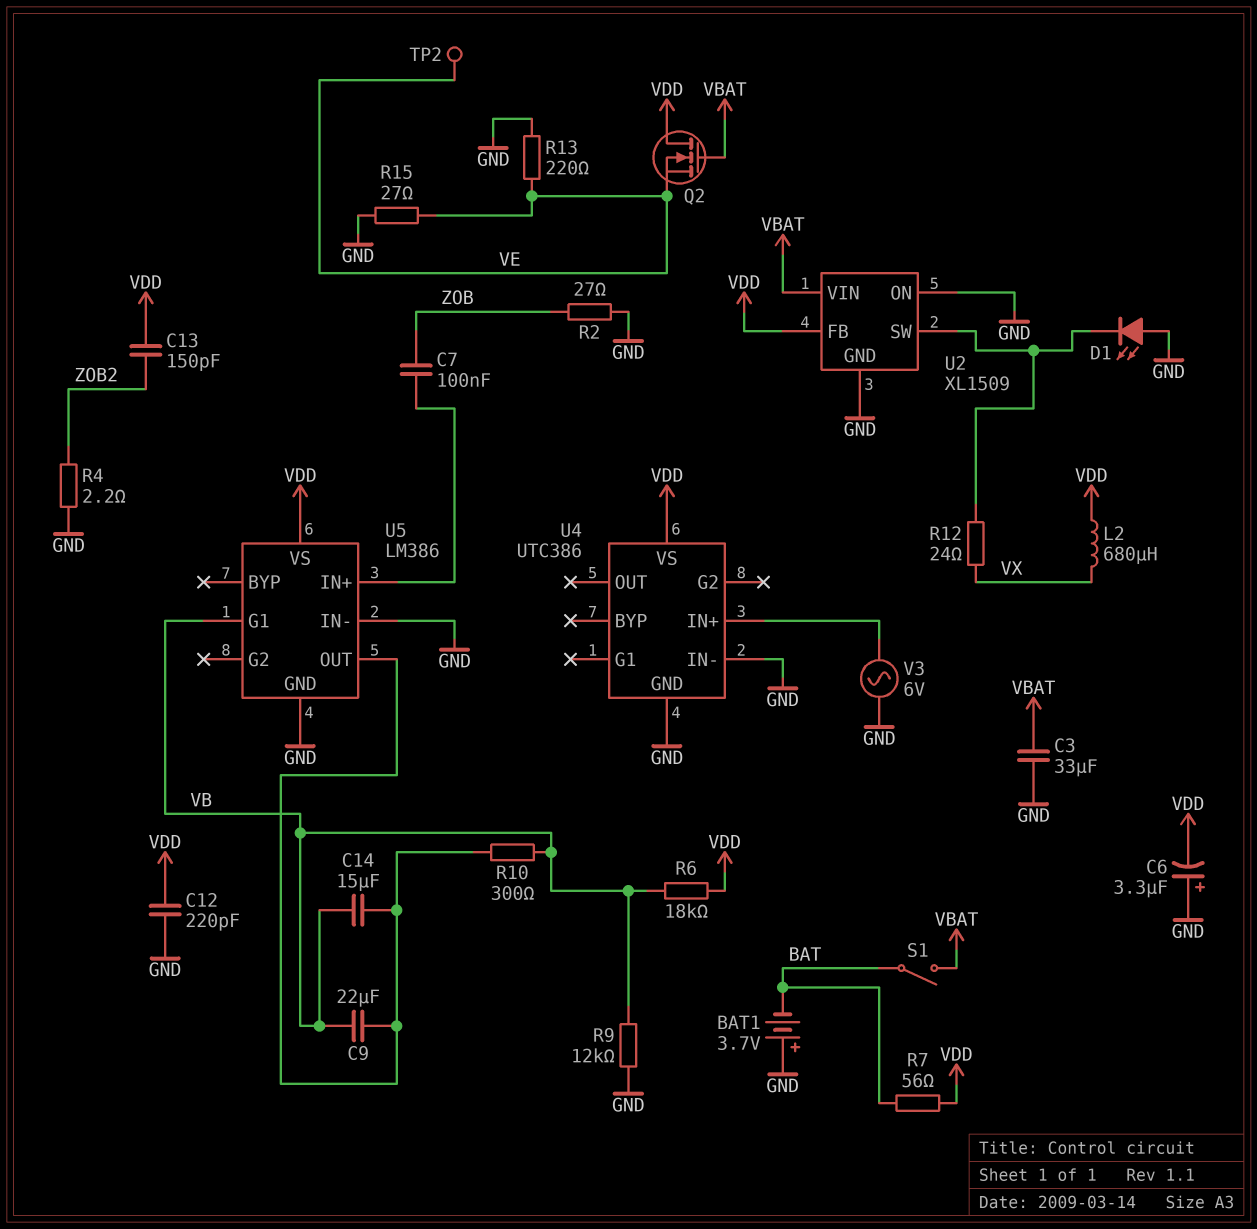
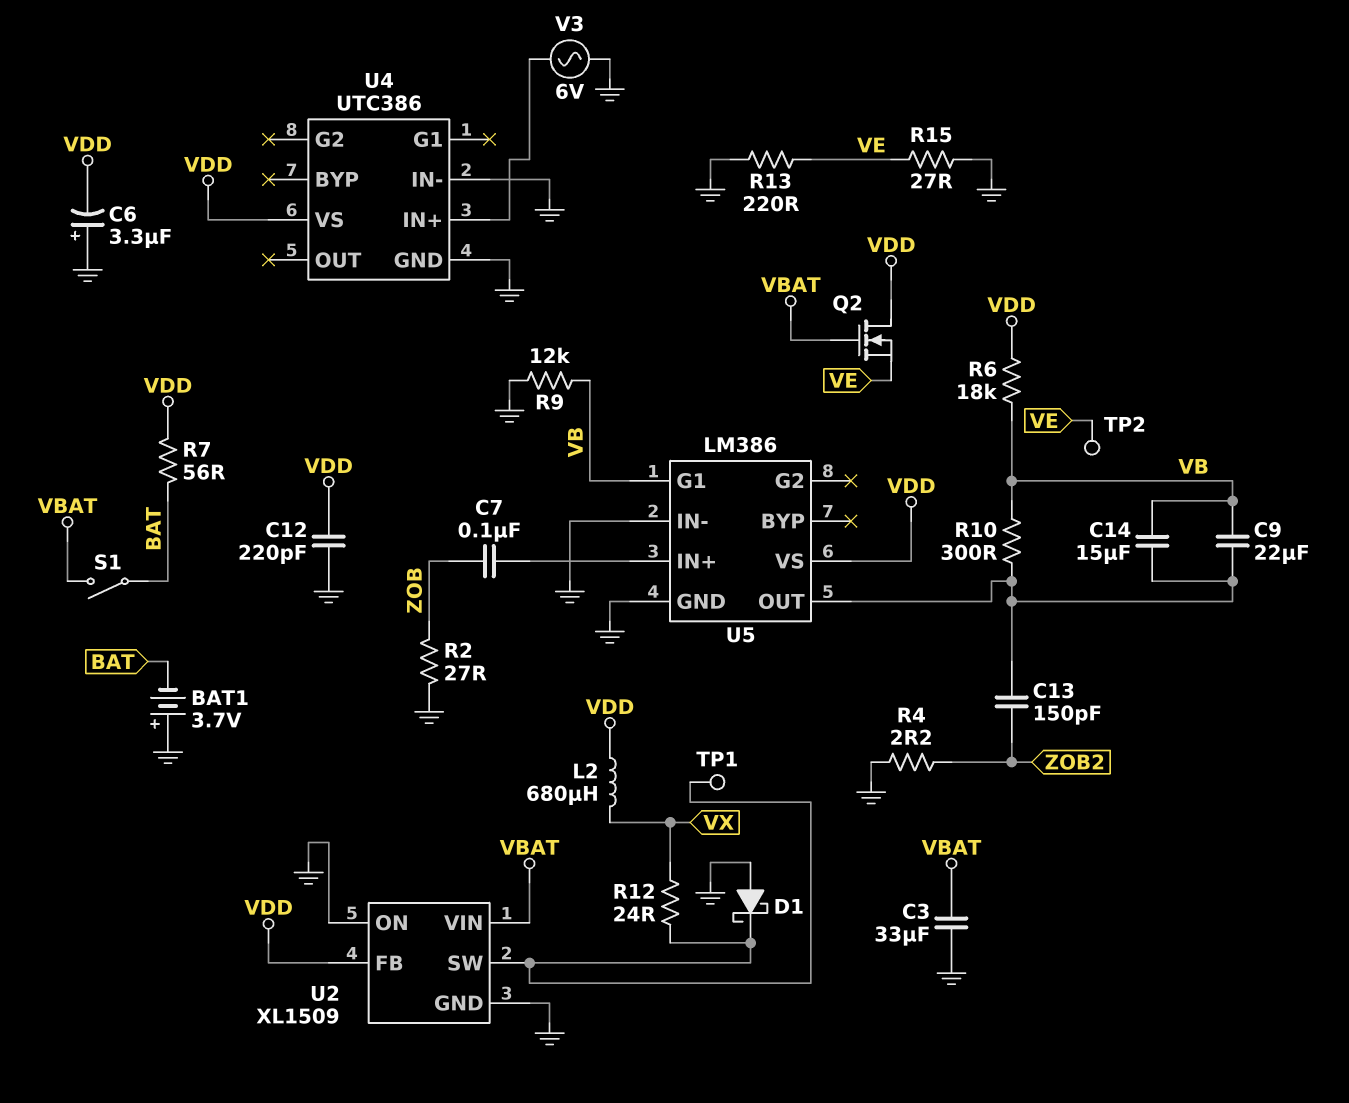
C13: 150pF (VDD, ZOB2) -> 150pF (U5/OUT, ZOB2)
D1: LED (A GND, K U2/SW) -> schottky (A GND, K U2/SW)
TP1: none -> test point (U2/SW)

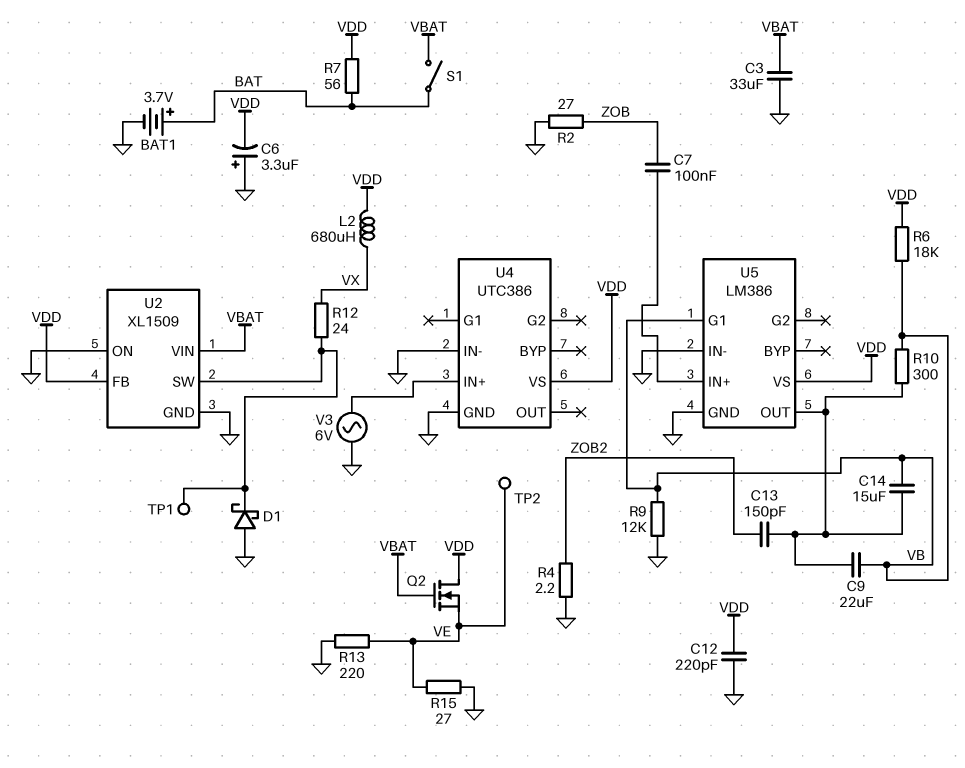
BAT1: 3.7V (plus GND, minus BAT) -> 3.7V (plus BAT, minus GND)

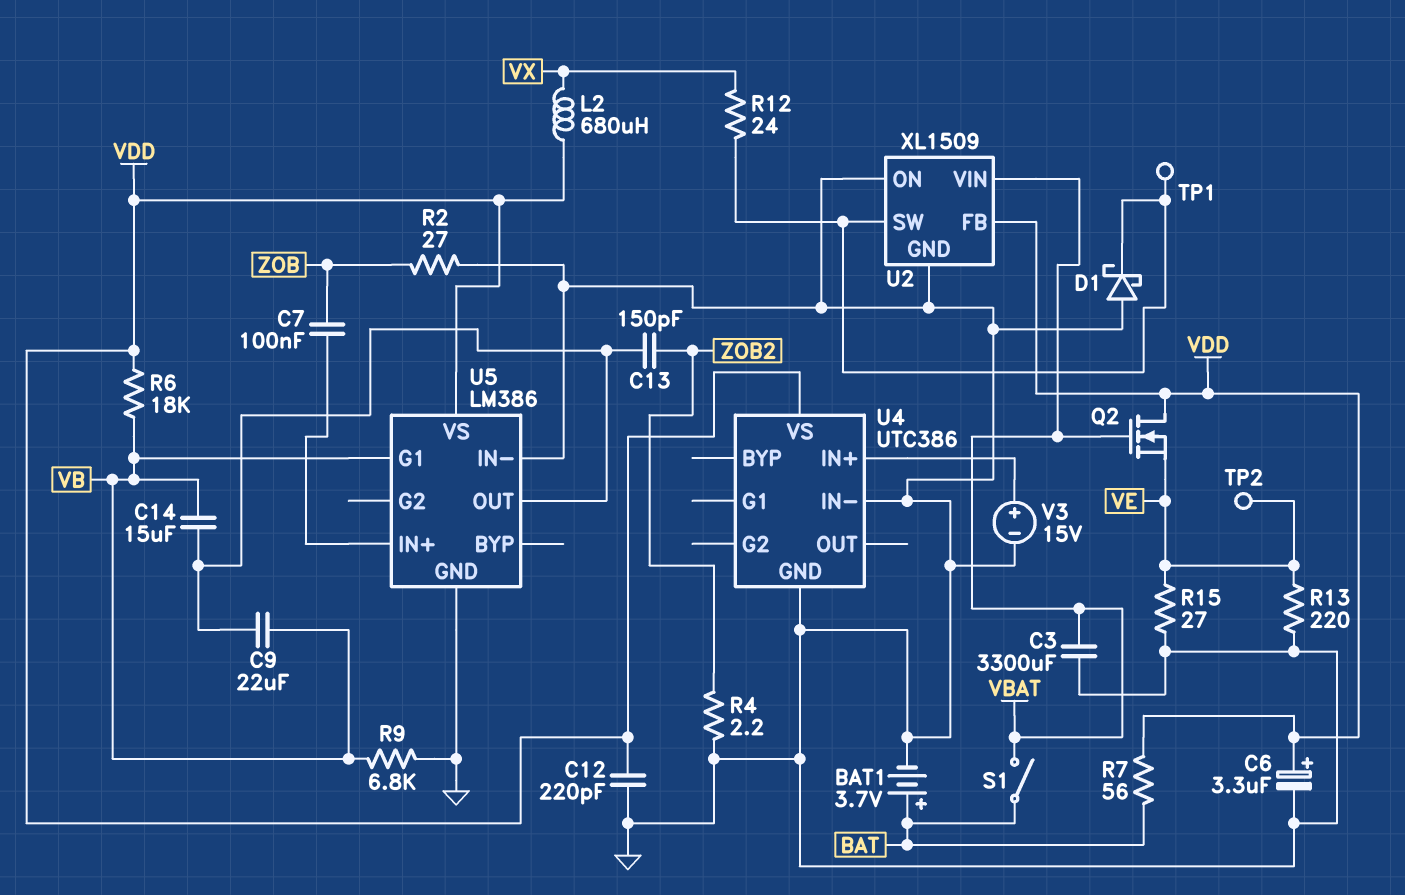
C3: 33uF (GND, VBAT) -> 3300uF (GND, VBAT)
C6: 3.3uF (plus GND, minus VDD) -> 3.3uF (plus VDD, minus GND)
R9: 12k (GND, VB) -> 6.8k (GND, VB)
R10: 300 (U5/OUT, VB) -> none
V3: AC 6V (GND, U4/IN+) -> 15V (plus U4/IN+, minus GND)

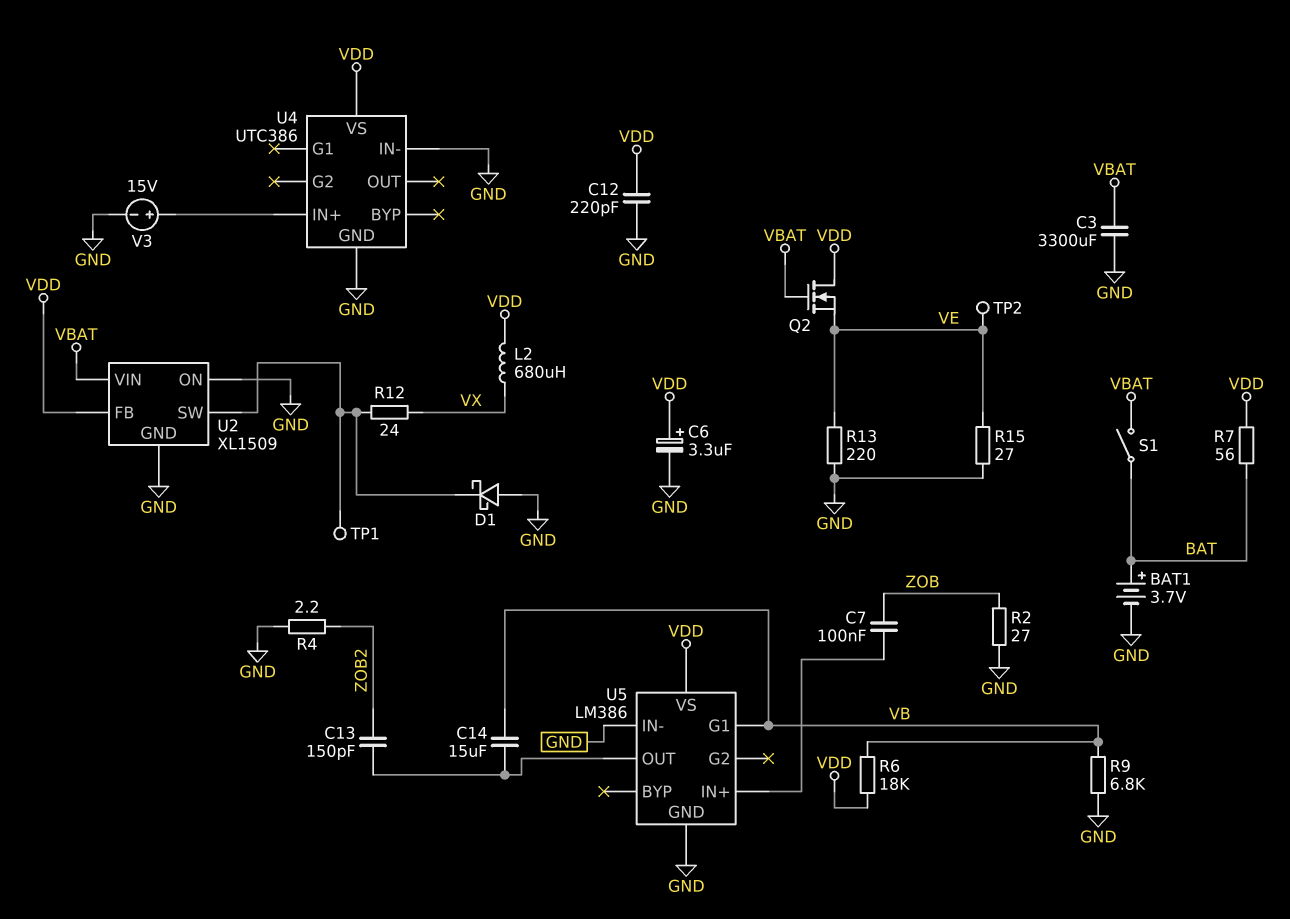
C9: 22uF (U5/OUT, VB) -> none

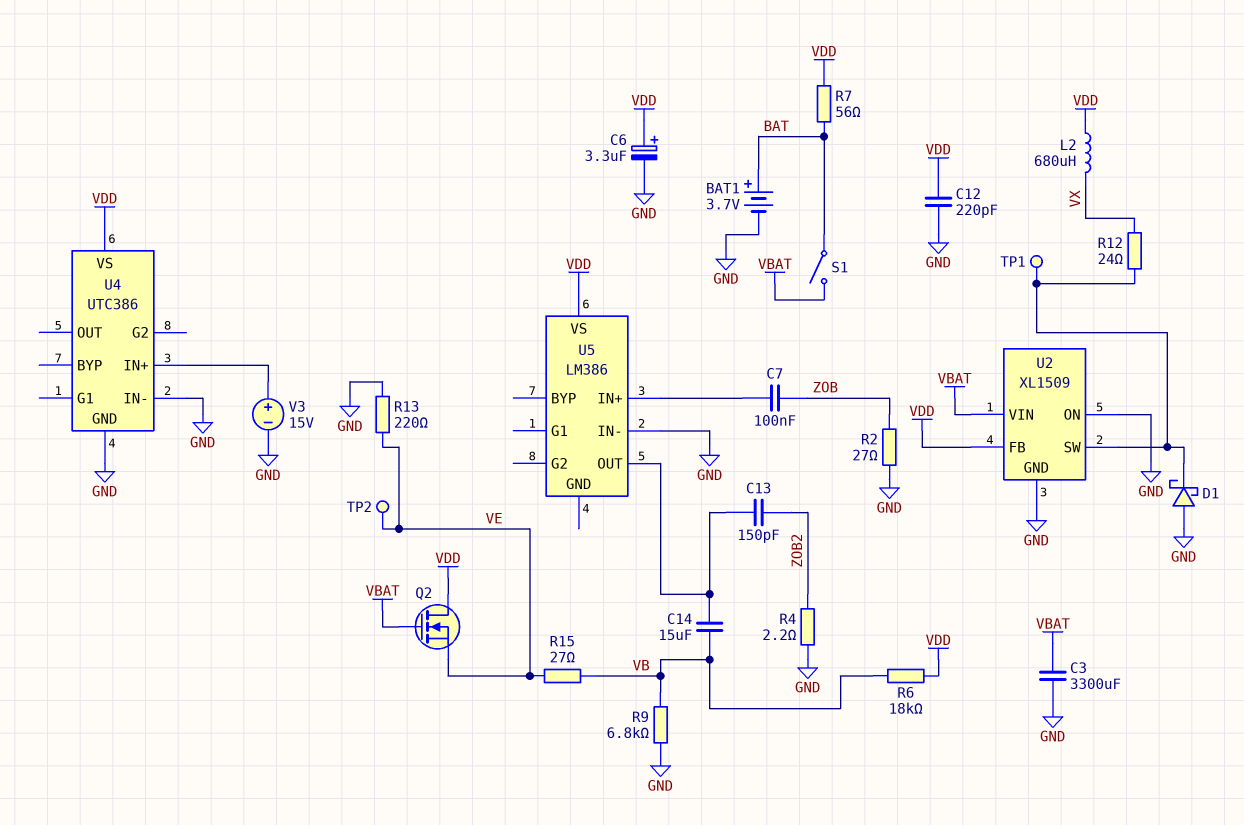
R15: 27 (GND, VE) -> 27 (VB, VE)
U5 pin G1: VB -> none
U5 pin GND: GND -> none

